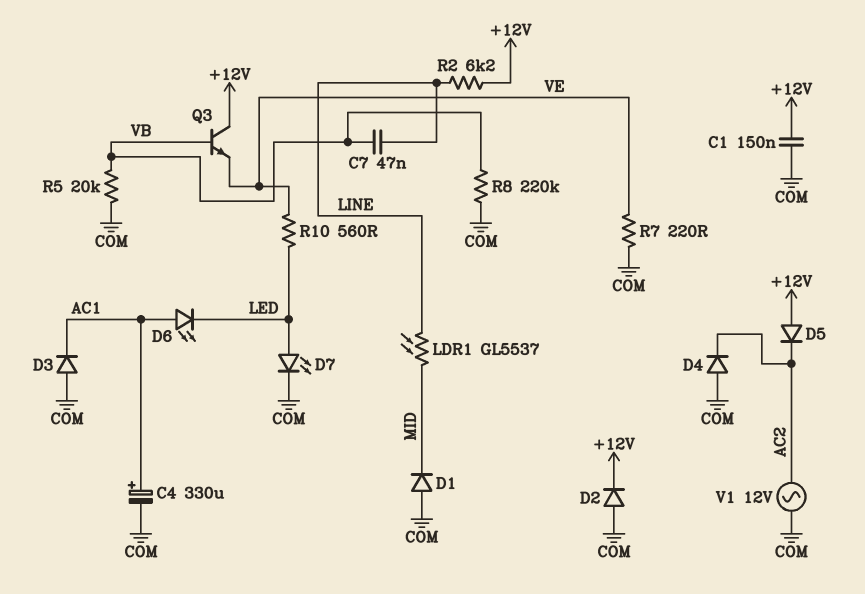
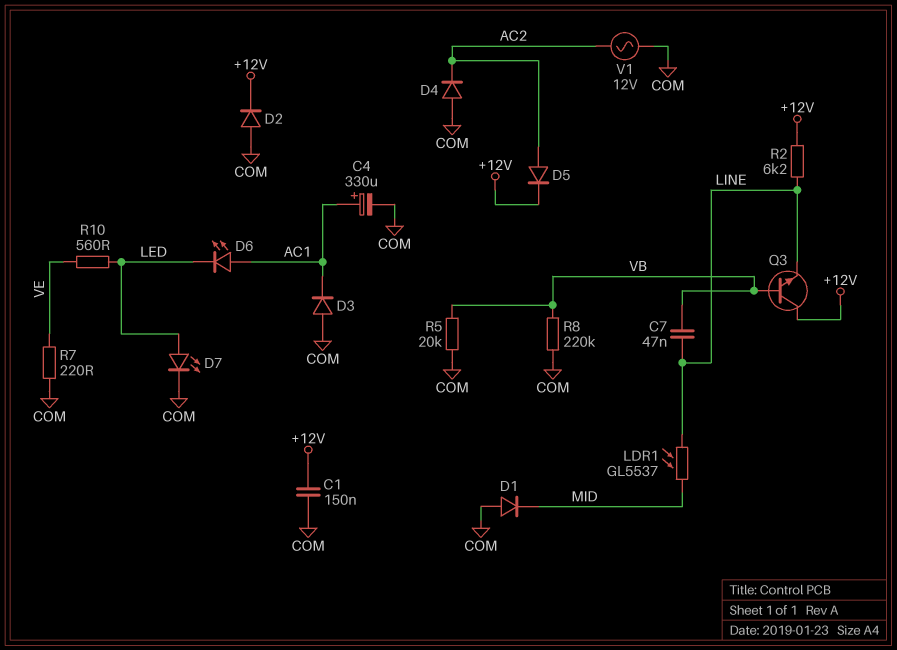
D5: diode (A +12V, K AC2) -> diode (A AC2, K +12V)
Q3: NPN (B VB, C +12V, E VE) -> NPN (B VB, C +12V, E LINE)

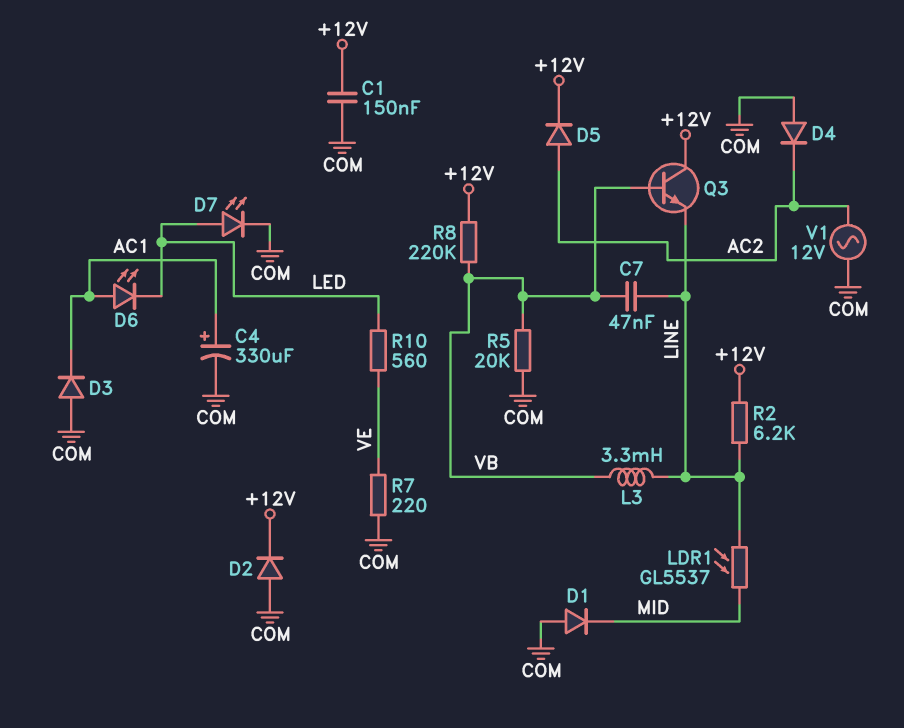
L3: none -> 3.3mH (LINE, VB)
R8: 220k (COM, VB) -> 220k (+12V, VB)

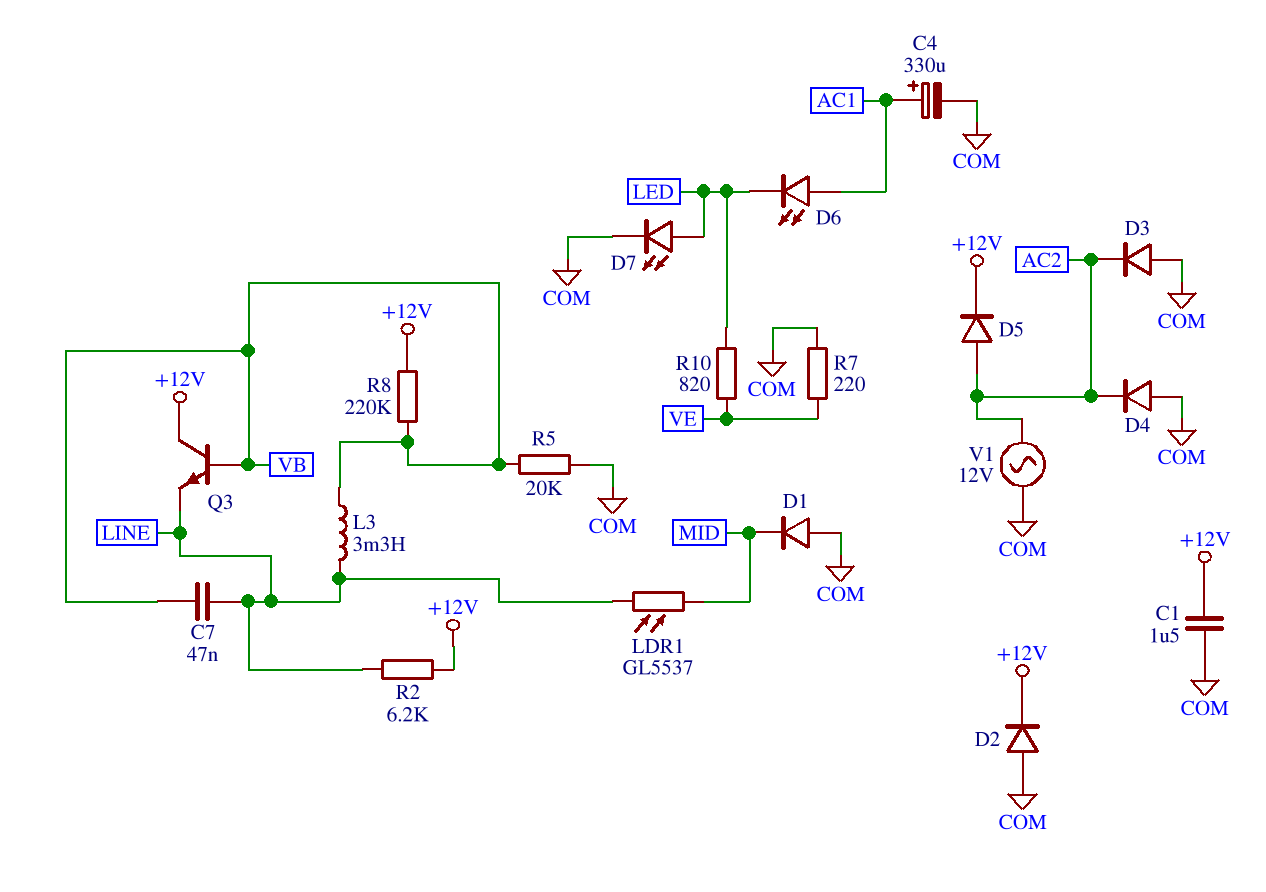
C1: 150nF (+12V, COM) -> 1.5uF (+12V, COM)
D3: diode (A COM, K AC1) -> diode (A COM, K AC2)
R10: 560 (LED, VE) -> 820 (LED, VE)

